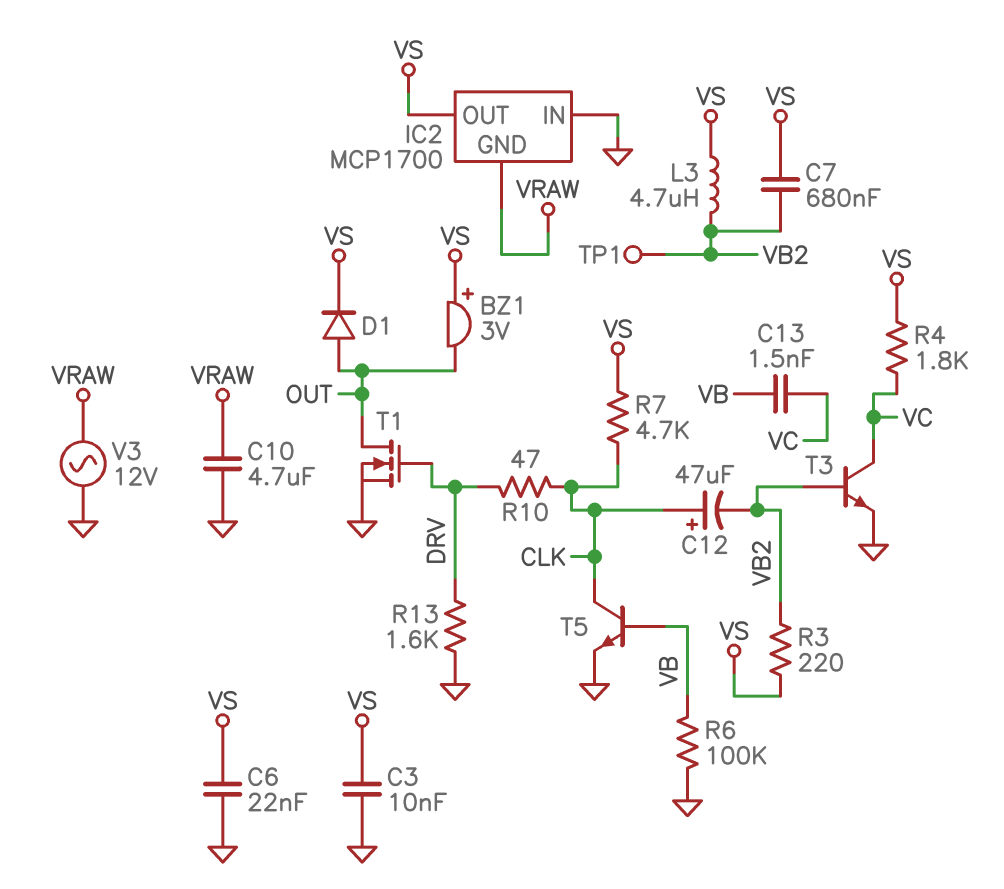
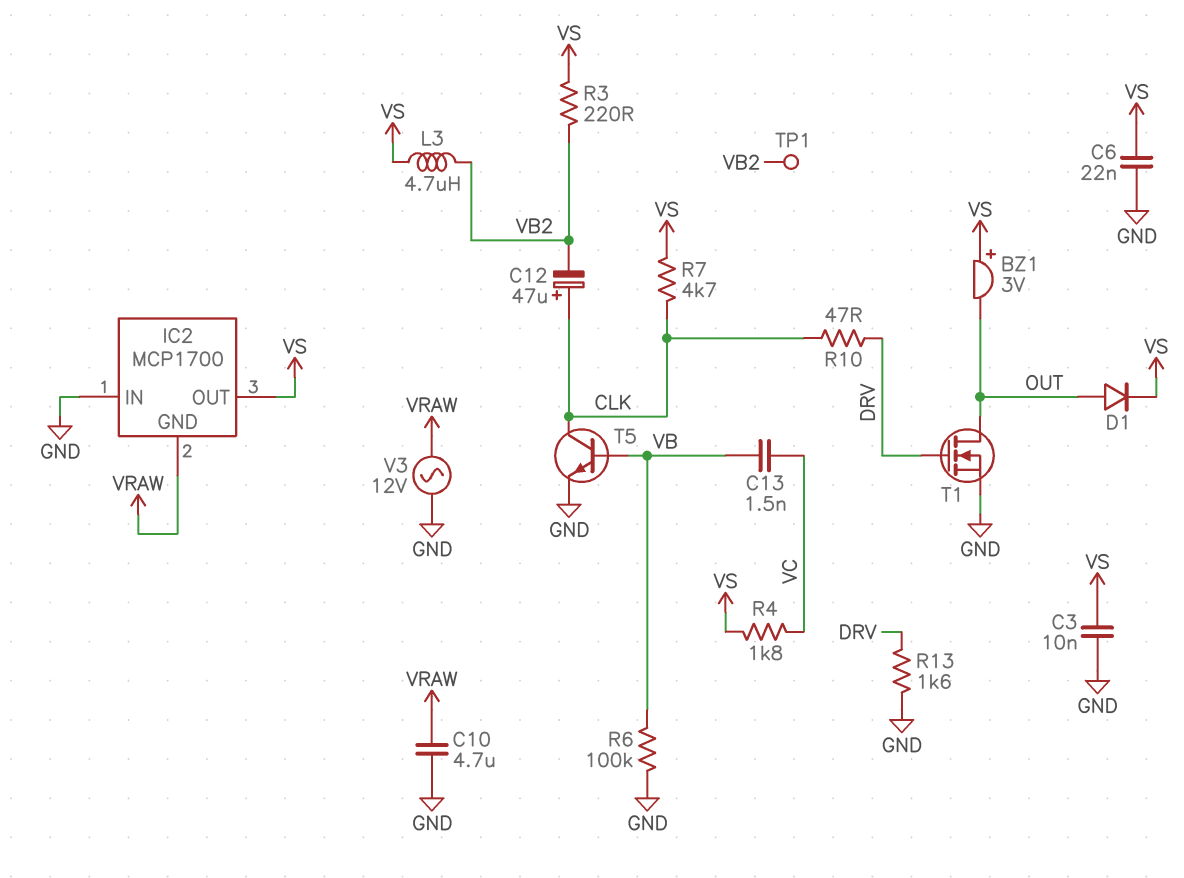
C7: 680nF (VB2, VS) -> none
T3: NPN (B VB2, C VC, E GND) -> none

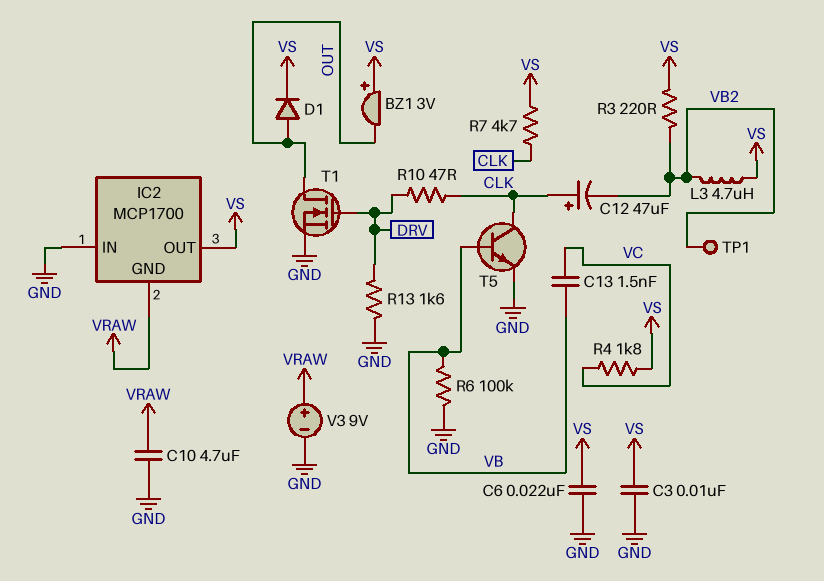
V3: AC 12V (GND, VRAW) -> 9V (plus VRAW, minus GND)

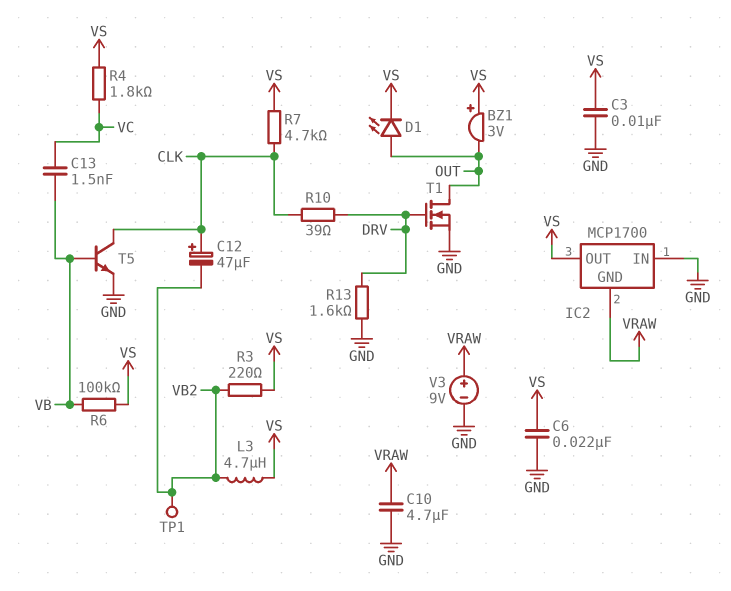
D1: diode (A OUT, K VS) -> LED (A OUT, K VS)
R6: 100k (GND, VB) -> 100k (VB, VS)
R10: 47 (CLK, DRV) -> 39 (CLK, DRV)

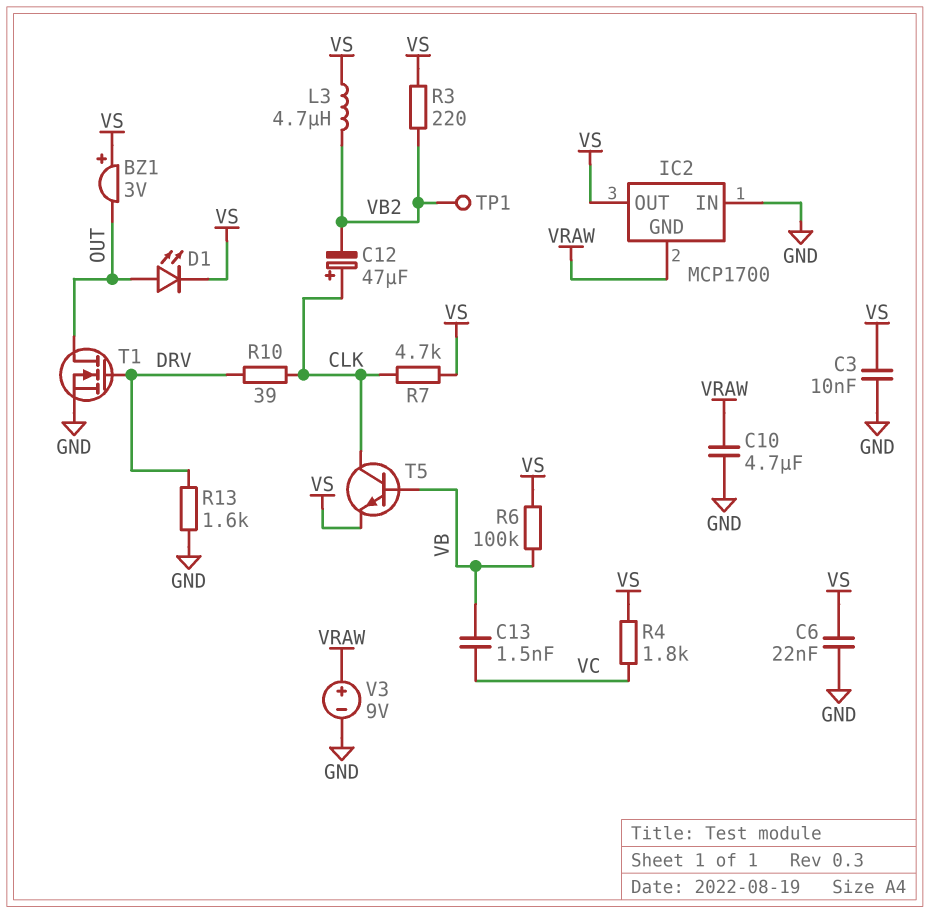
T5: NPN (B VB, C CLK, E GND) -> NPN (B VB, C CLK, E VS)

